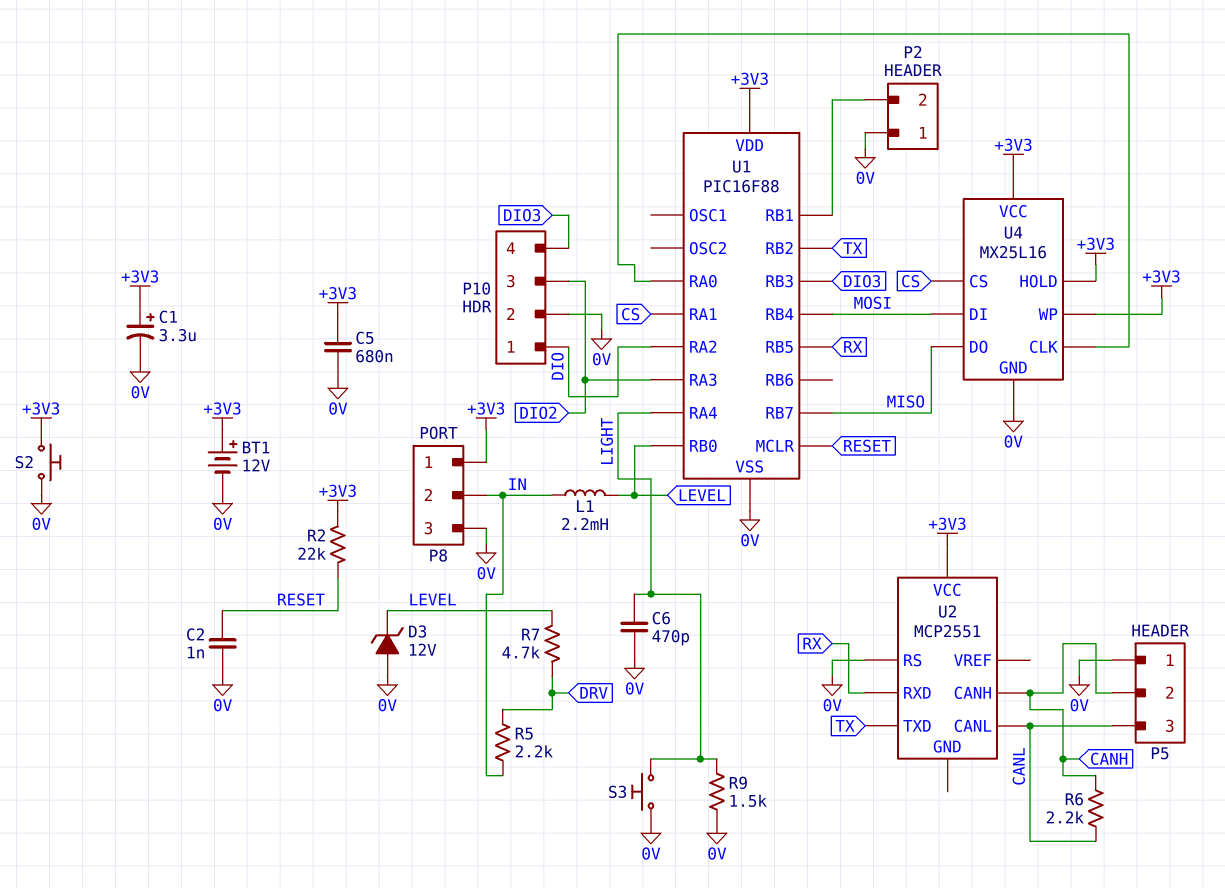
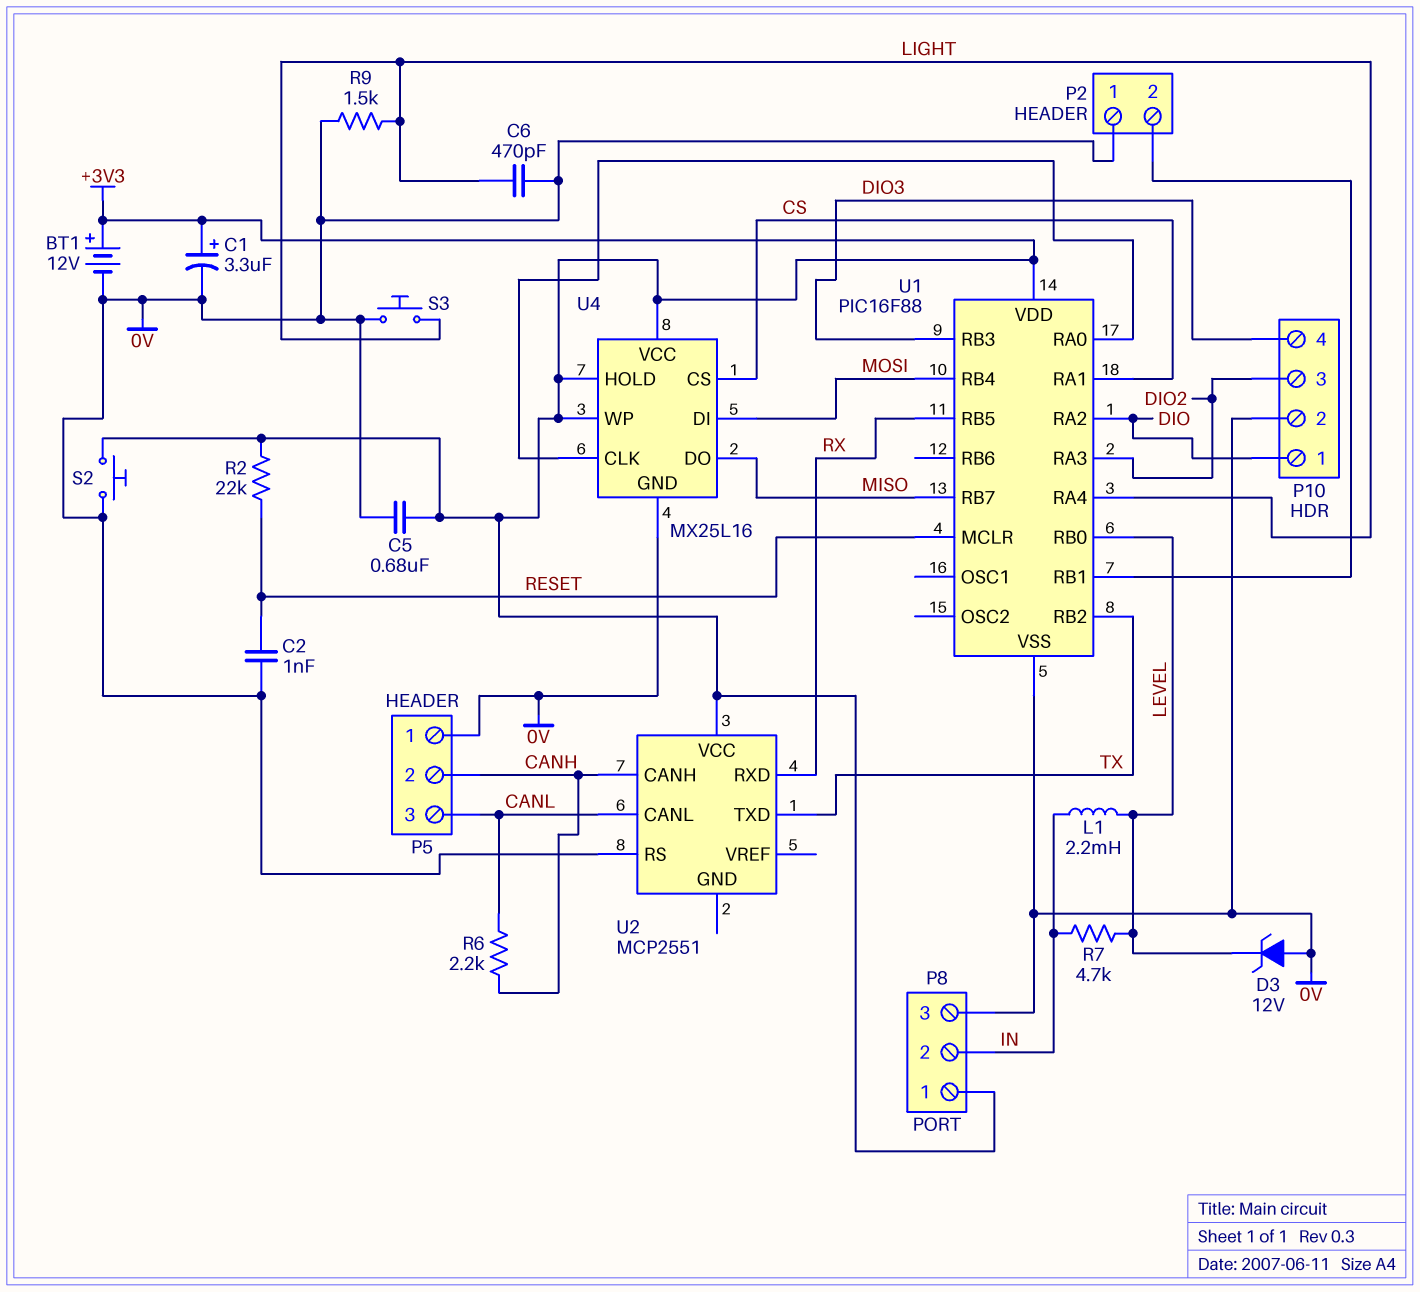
R5: 2.2k (DRV, IN) -> none
R7: 4.7k (DRV, LEVEL) -> 4.7k (IN, LEVEL)

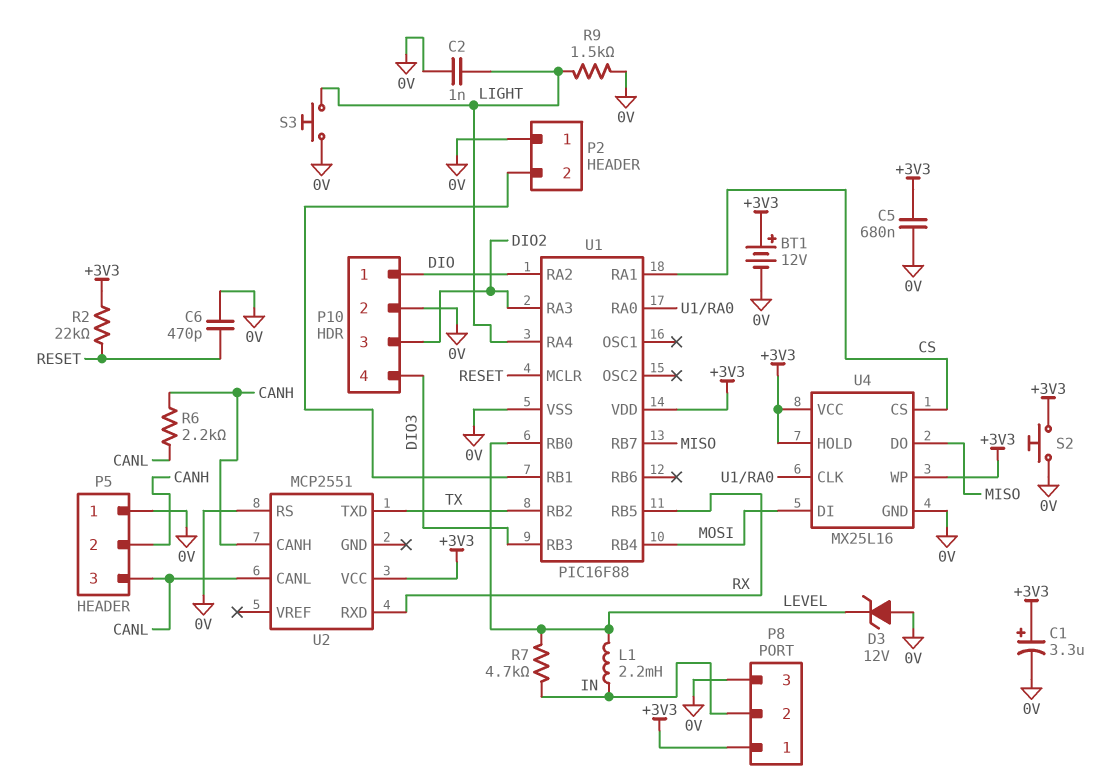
C2: 1nF (0V, RESET) -> 1nF (0V, LIGHT)
C6: 470pF (0V, LIGHT) -> 470pF (0V, RESET)

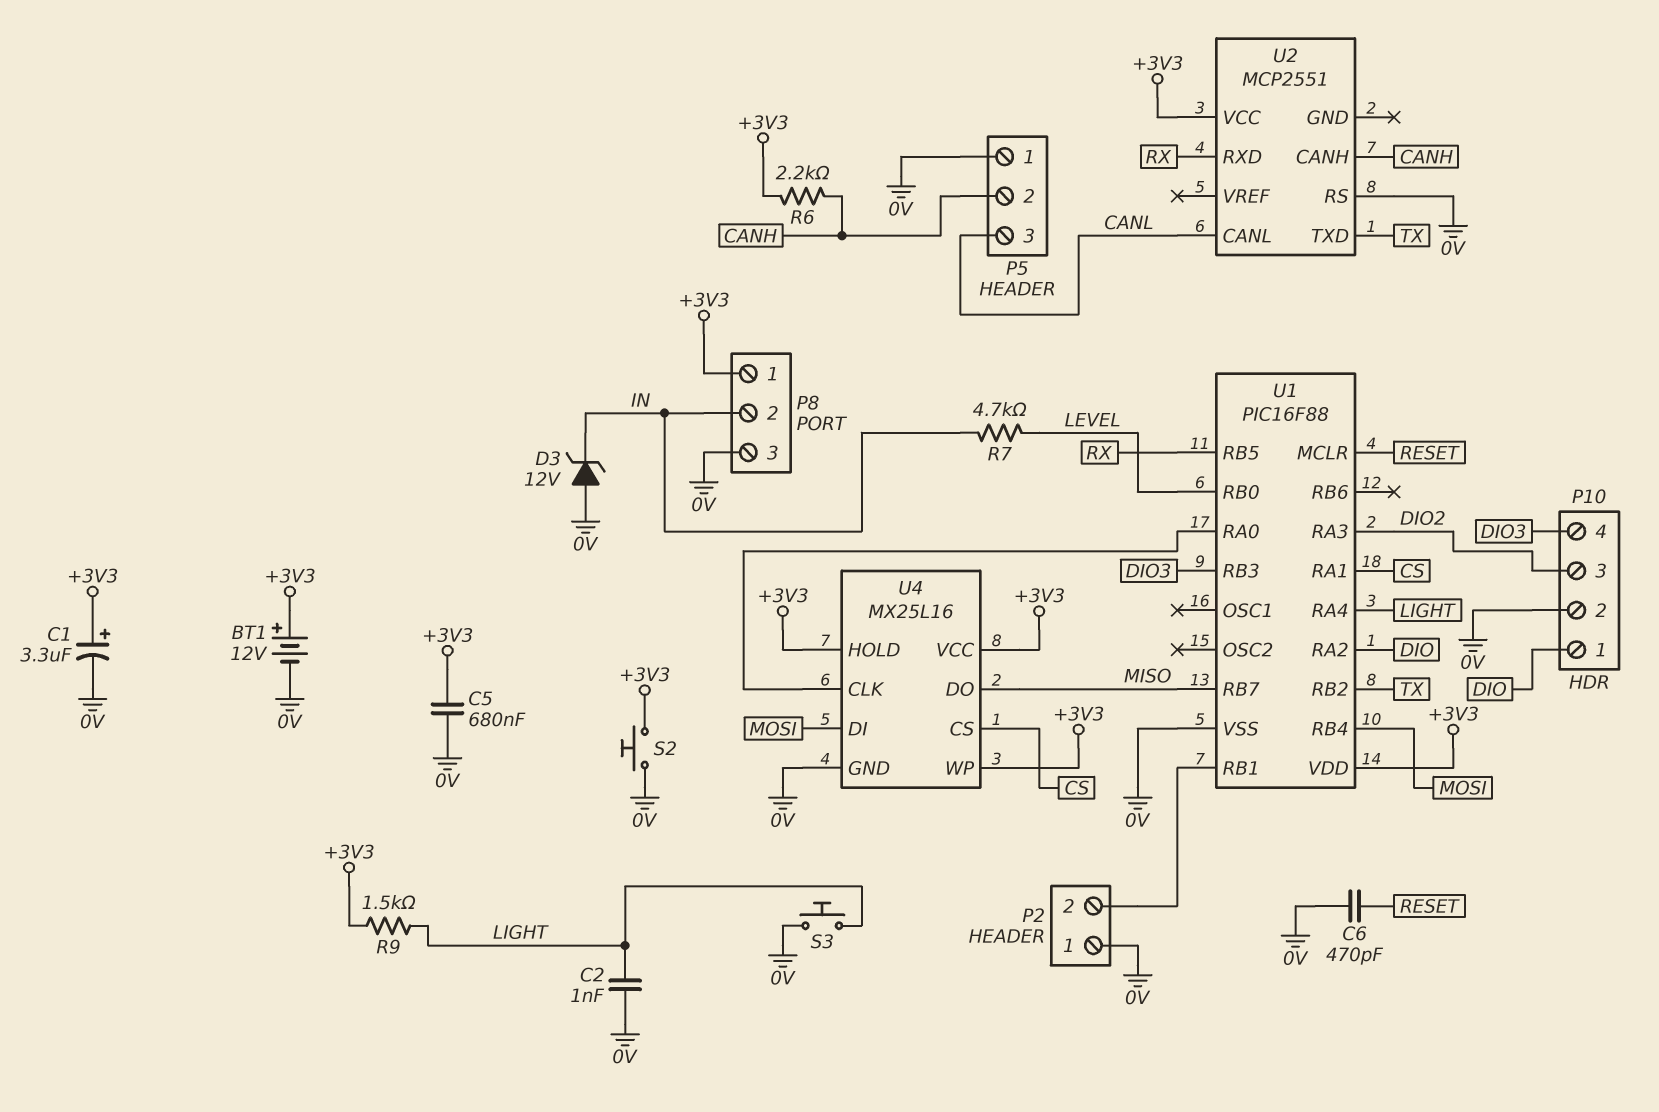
D3: zener 12V (A 0V, K LEVEL) -> zener 12V (A 0V, K IN)
L1: 2.2mH (IN, LEVEL) -> none
R2: 22k (+3V3, RESET) -> none
R6: 2.2k (CANH, CANL) -> 2.2k (+3V3, CANH)
R9: 1.5k (0V, LIGHT) -> 1.5k (+3V3, LIGHT)

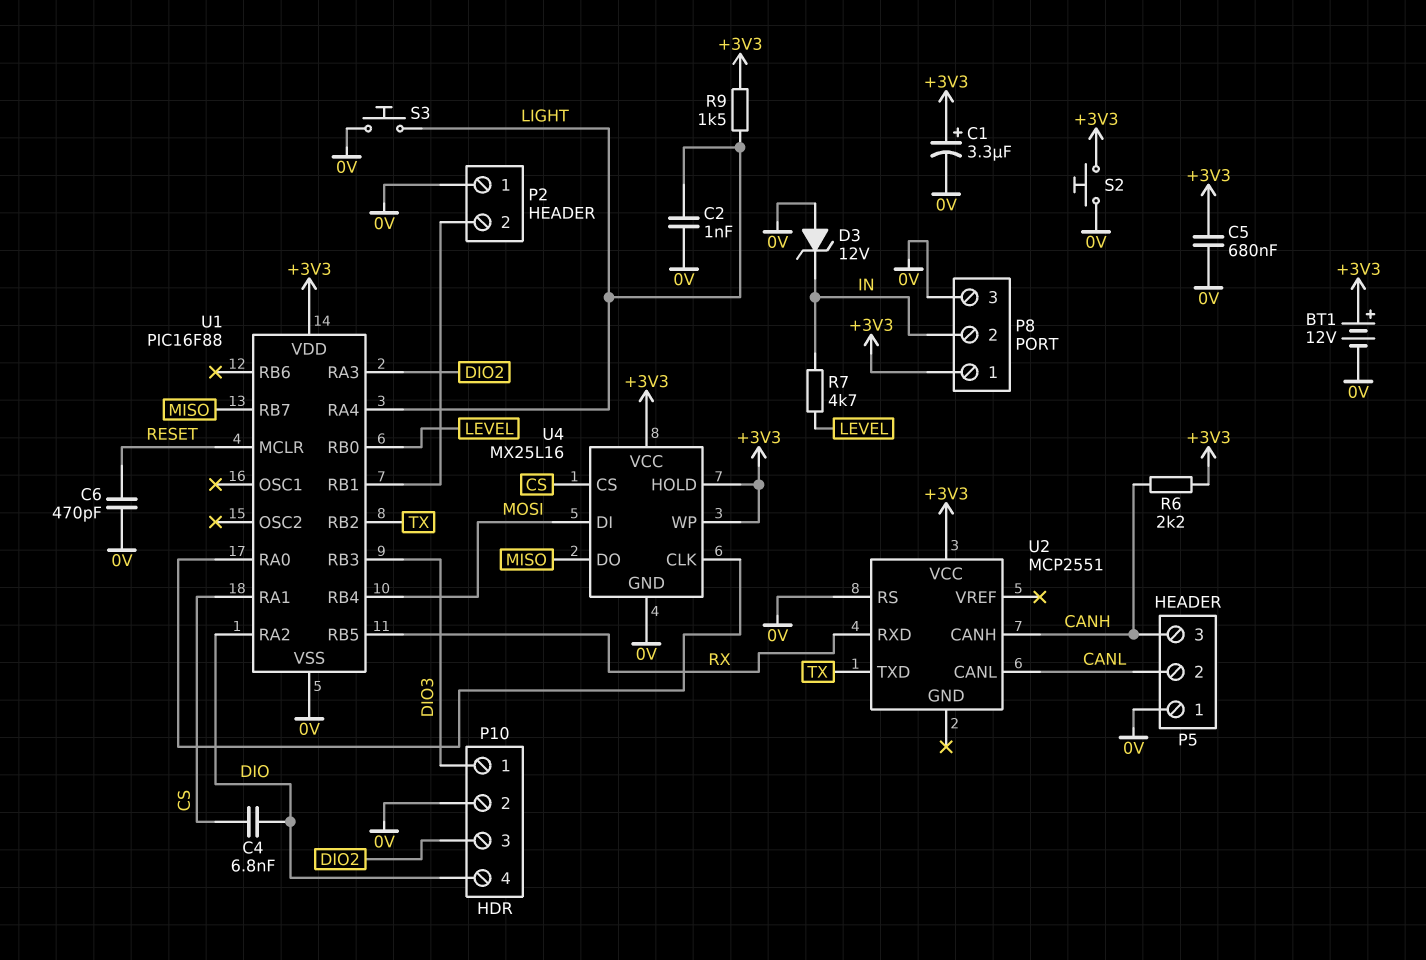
C4: none -> 6.8nF (CS, DIO)
P5 pin 2: CANH -> CANL
P5 pin 3: CANL -> CANH
P10 pin 1: DIO -> DIO3
P10 pin 4: DIO3 -> DIO

